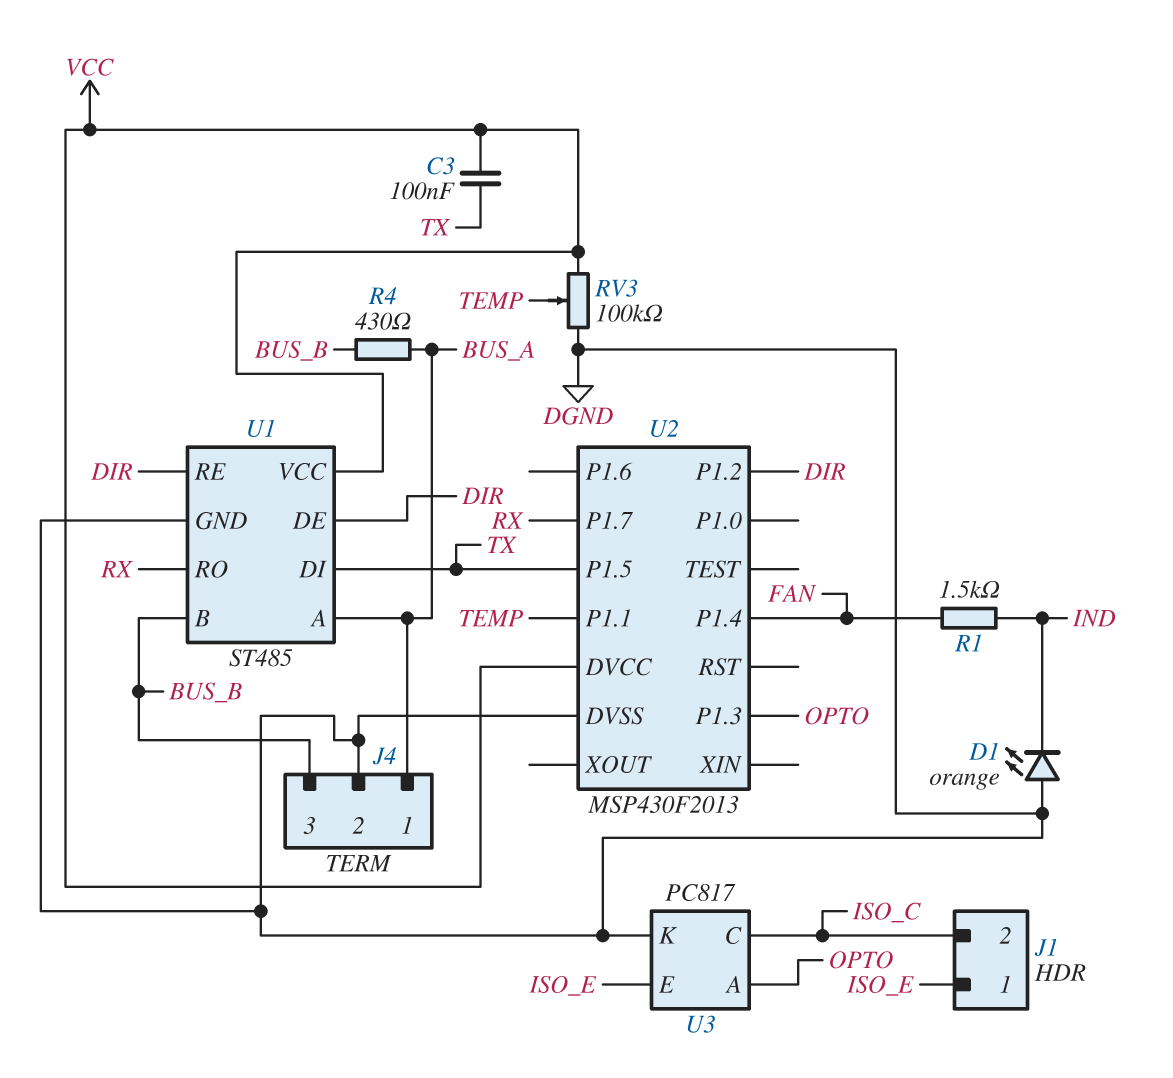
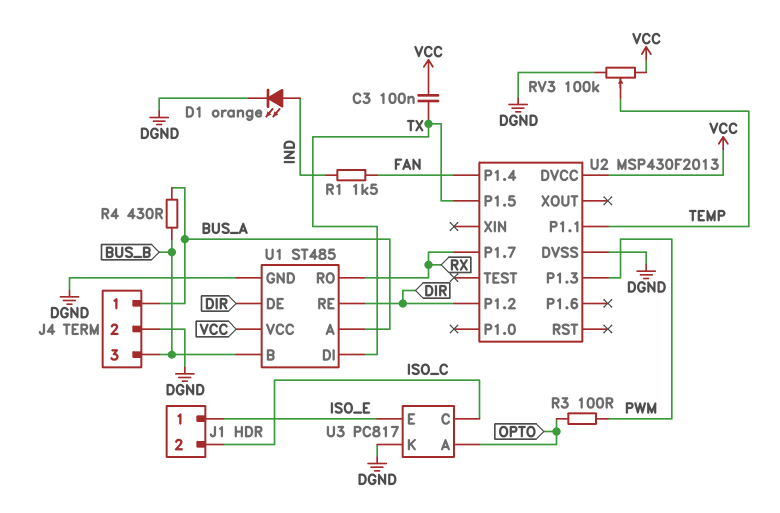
D1: LED orange (A DGND, K IND) -> LED orange (A IND, K DGND)
R3: none -> 100 (OPTO, PWM)
U2 pin P1.3: OPTO -> PWM

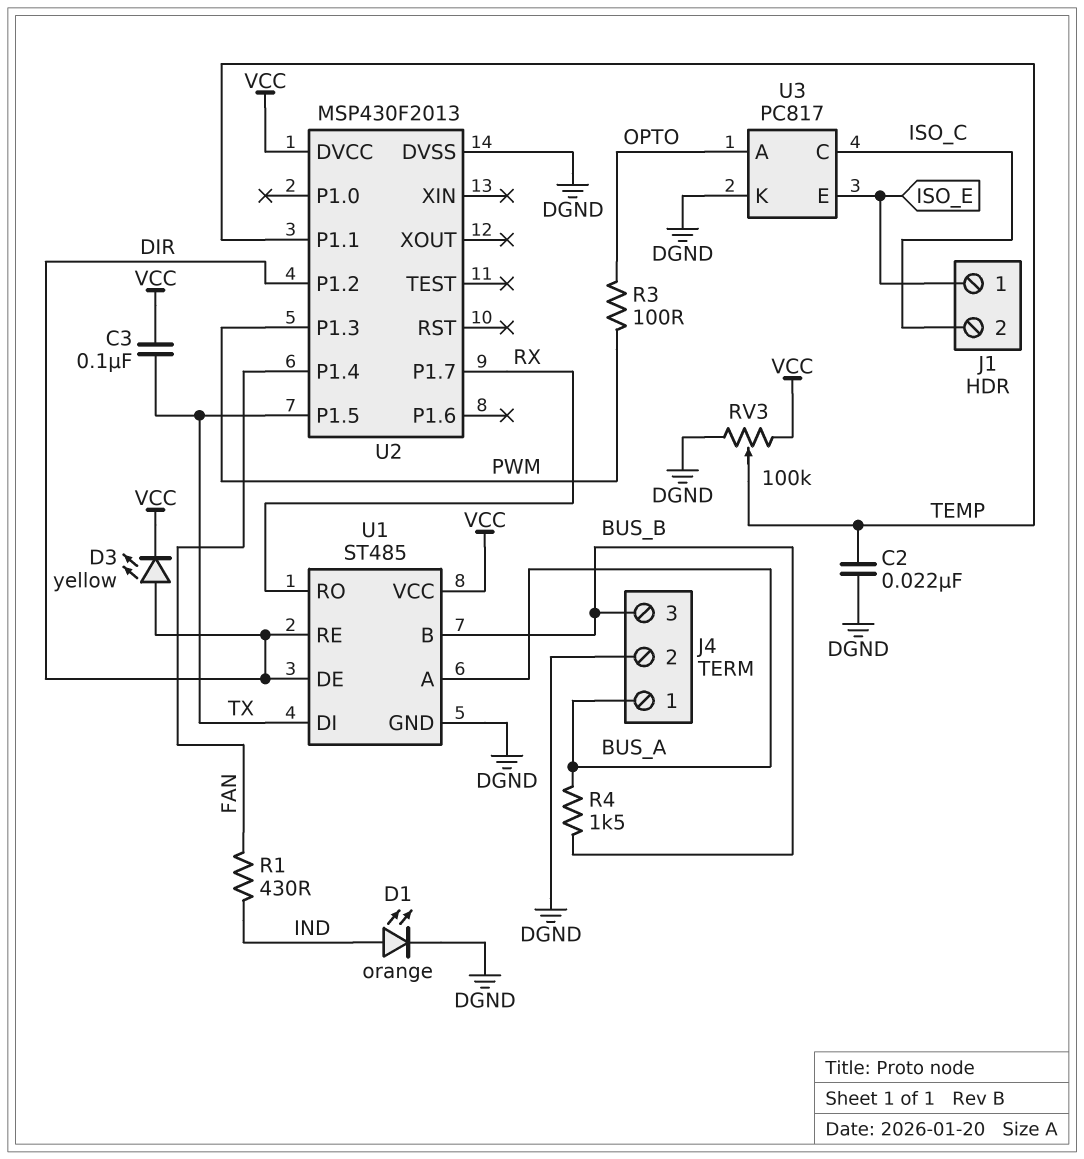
C2: none -> 22nF (DGND, TEMP)
D3: none -> LED yellow (A DIR, K VCC)
R1: 1.5k (FAN, IND) -> 430 (FAN, IND)
R4: 430 (BUS_A, BUS_B) -> 1.5k (BUS_A, BUS_B)

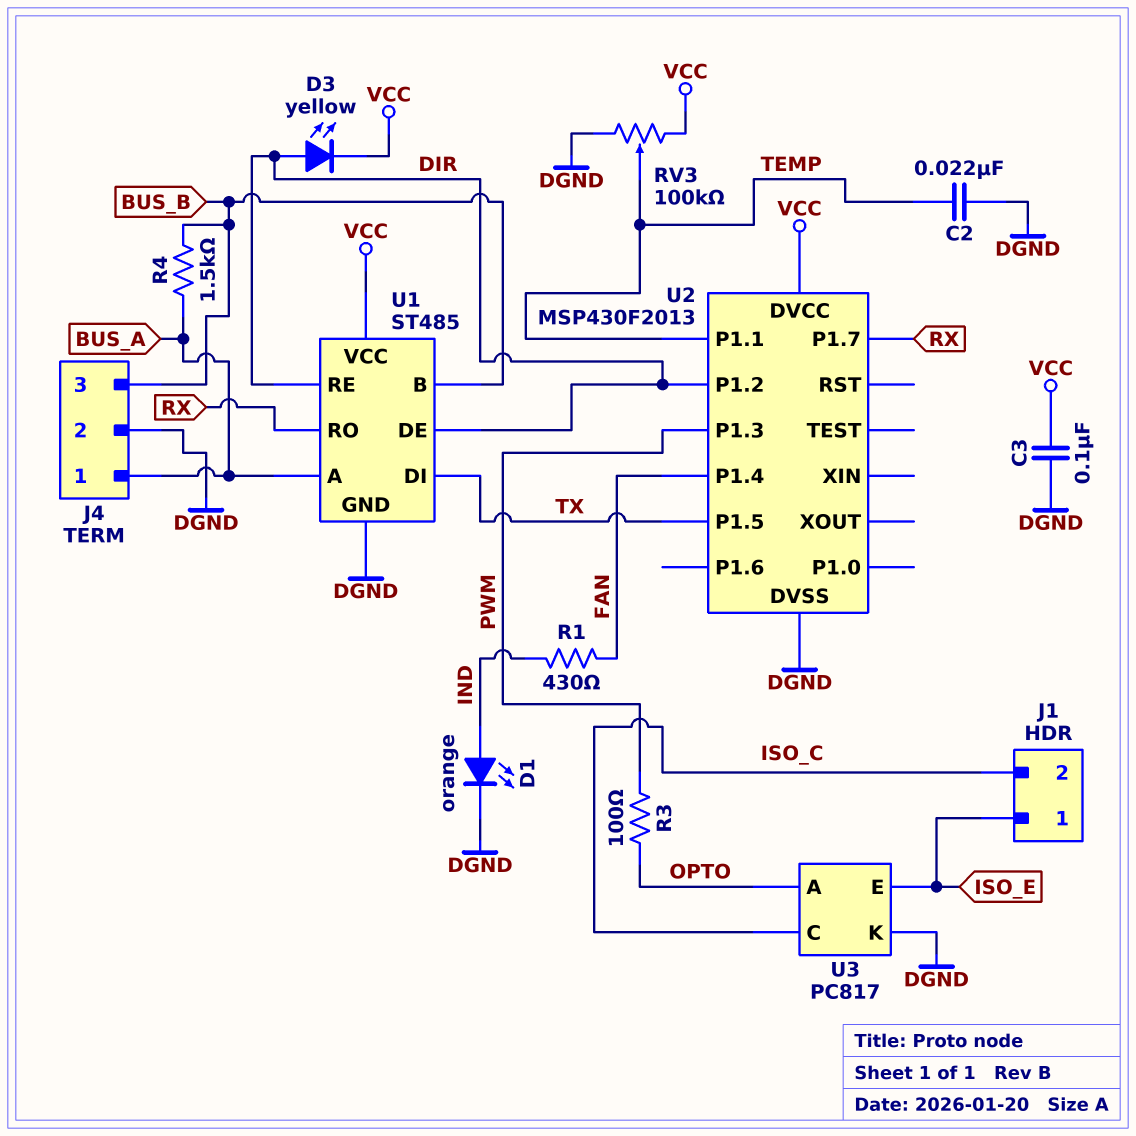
C3: 100nF (TX, VCC) -> 100nF (DGND, VCC)

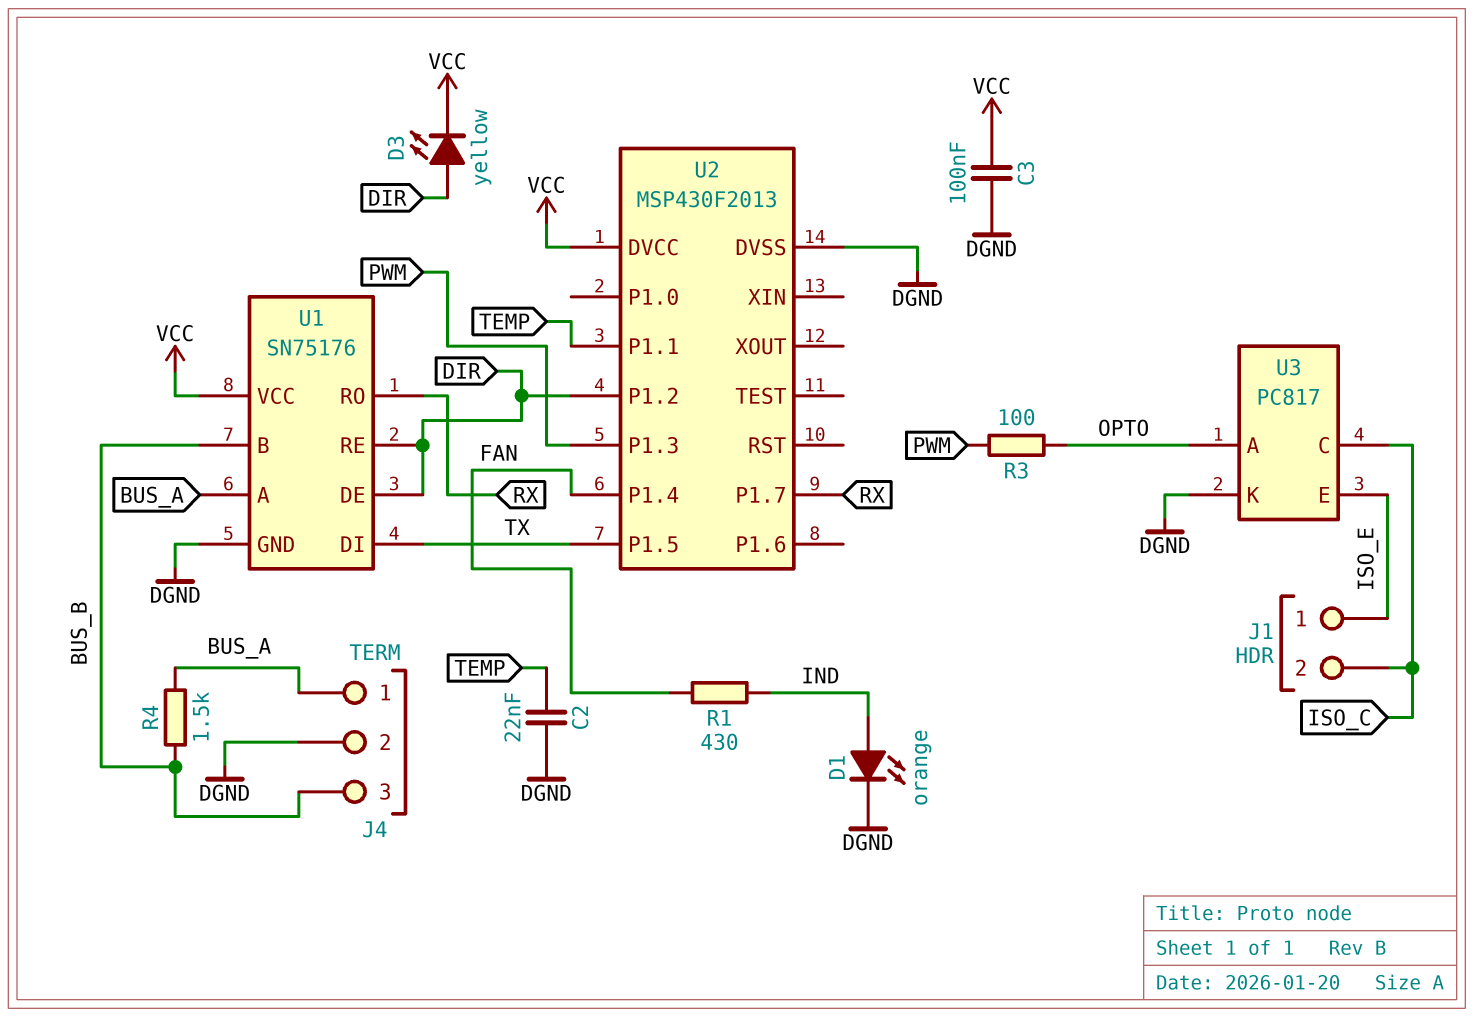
RV3: 100k (DGND, VCC, wiper TEMP) -> none
U1: ST485 -> SN75176

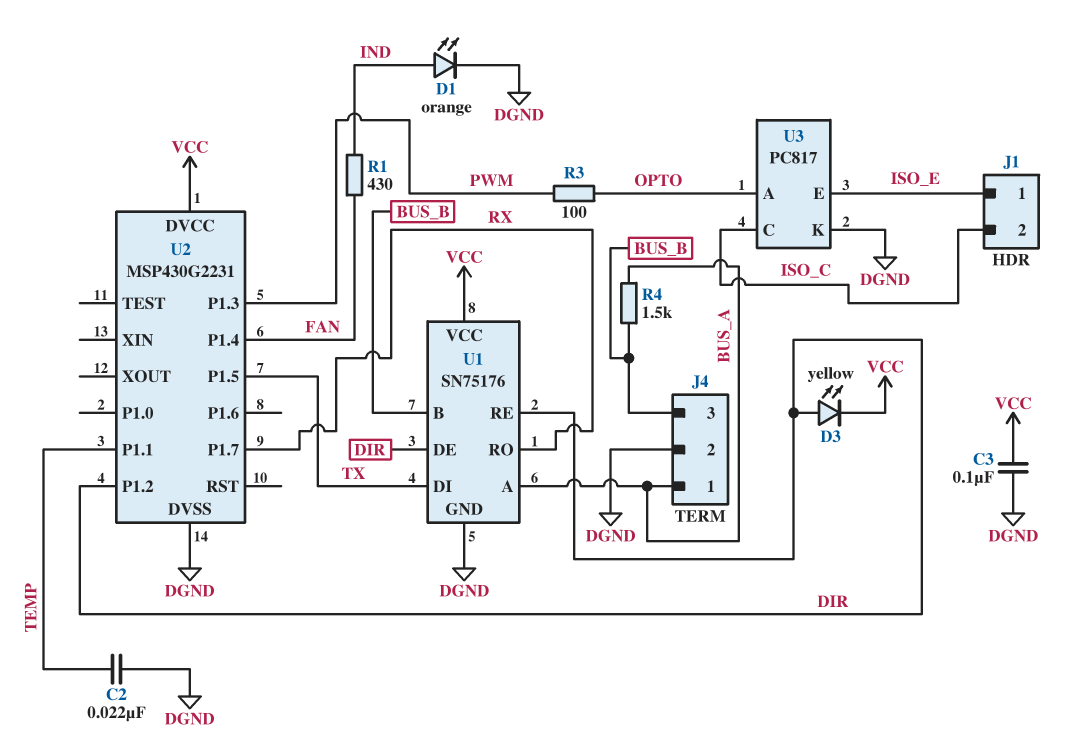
U2: MSP430F2013 -> MSP430G2231

